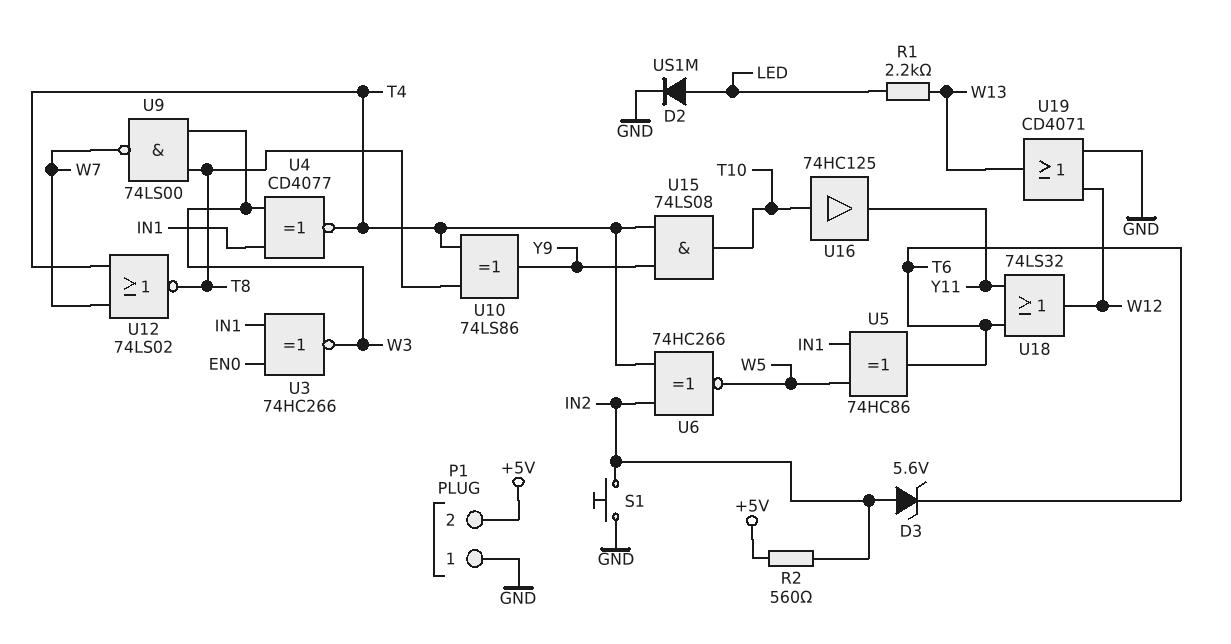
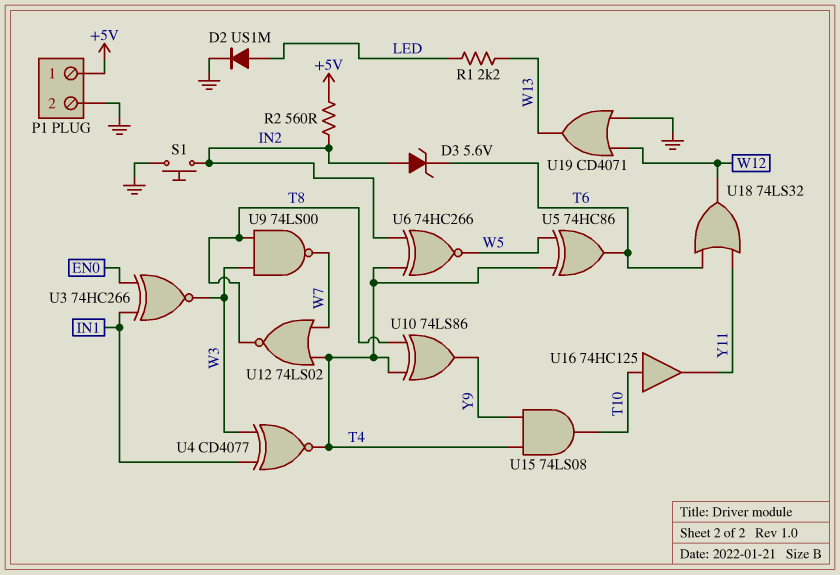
P1 pin 1: GND -> +5V
P1 pin 2: +5V -> GND
U5: XOR 74HC86 (in IN1, in W5, out T6) -> XOR 74HC86 (in T4, in W5, out T6)

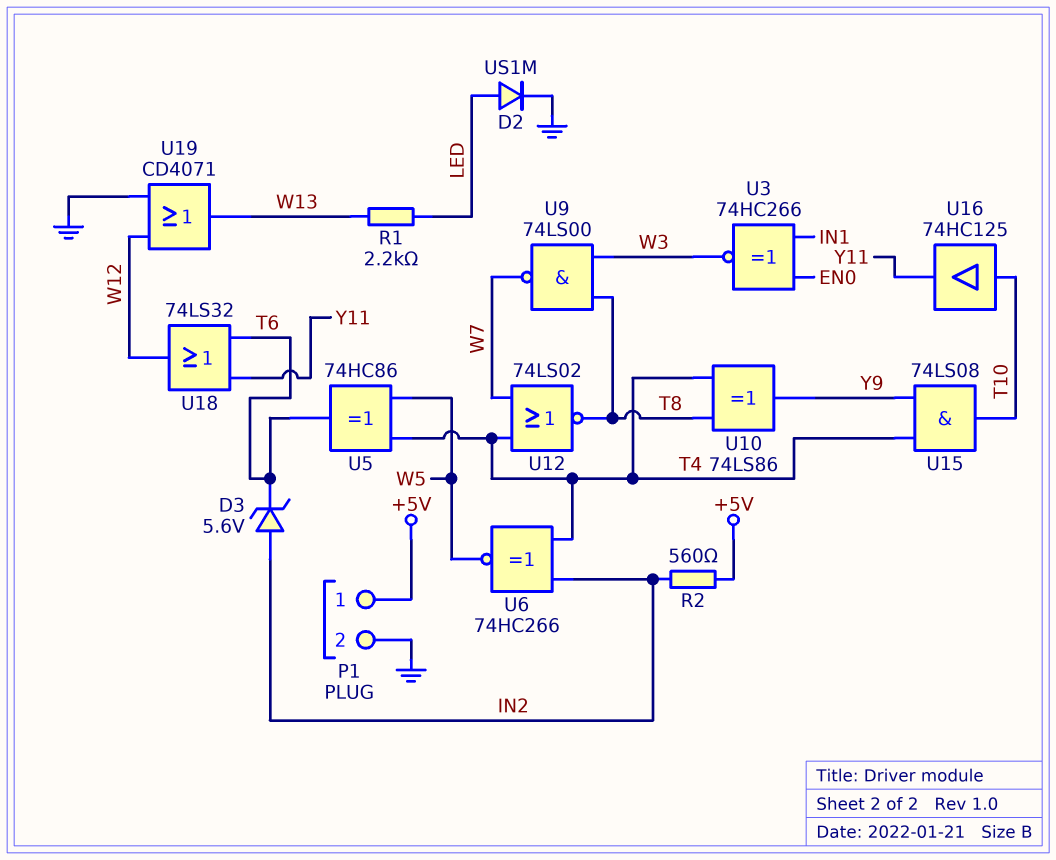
S1: button (GND, IN2) -> none
U4: XNOR CD4077 (in IN1, in W3, out T4) -> none

